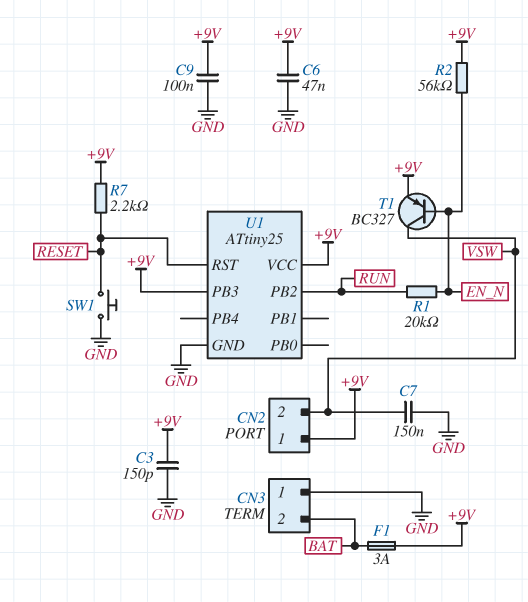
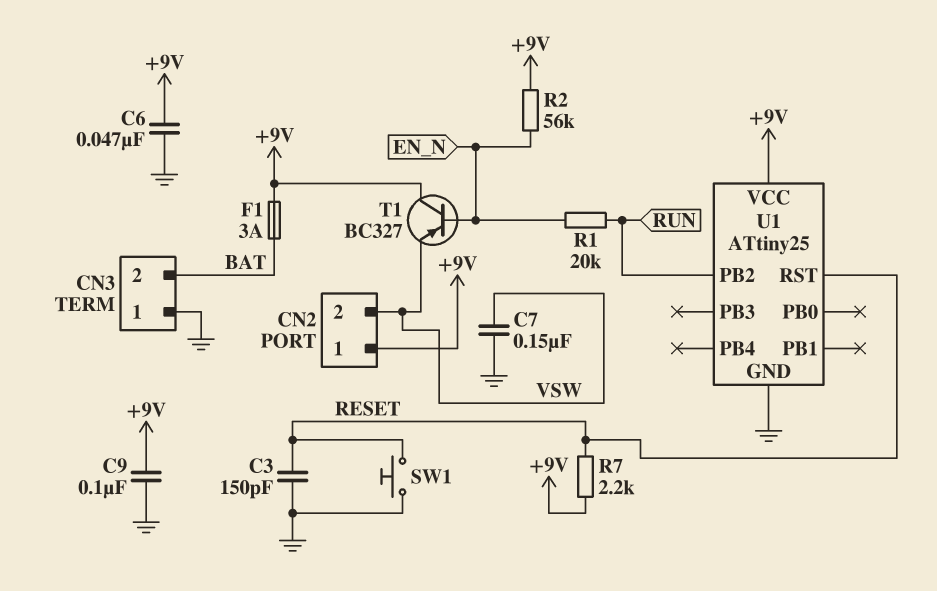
C3: 150pF (+9V, GND) -> 150pF (GND, RESET)
T1: PNP BC327 (B EN_N, C VSW, E +9V) -> PNP BC327 (B EN_N, C +9V, E VSW)
U1 pin PB3: +9V -> none

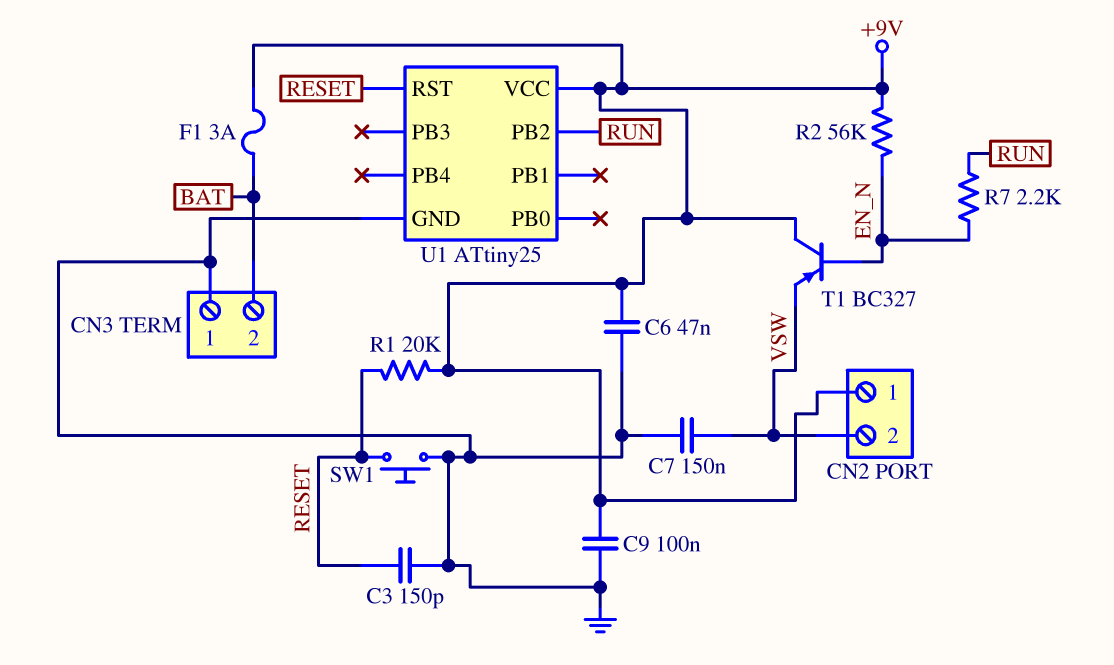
R1: 20k (EN_N, RUN) -> 20k (+9V, RESET)
R7: 2.2k (+9V, RESET) -> 2.2k (EN_N, RUN)

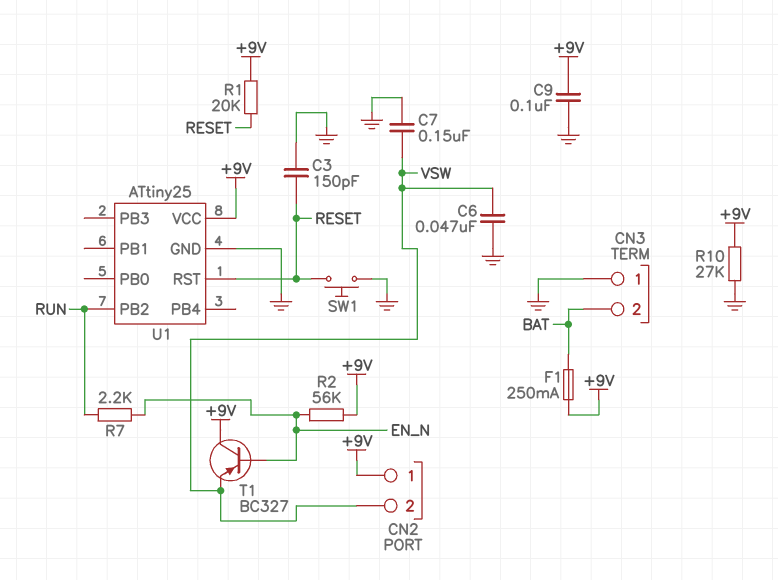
C6: 47nF (+9V, GND) -> 47nF (GND, VSW)
F1: 3A (+9V, BAT) -> 250mA (+9V, BAT)
R10: none -> 27k (+9V, GND)

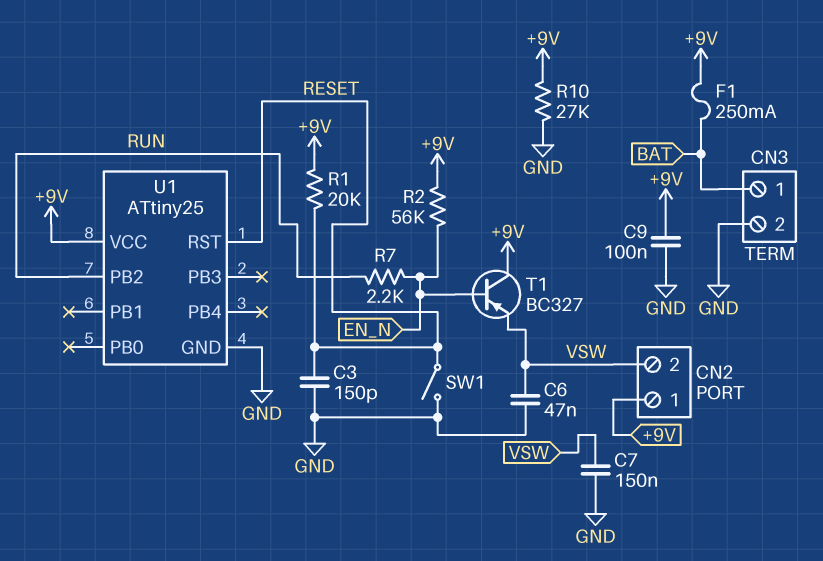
CN3 pin 1: GND -> BAT
CN3 pin 2: BAT -> GND
SW1: button (GND, RESET) -> switch (GND, RESET)

